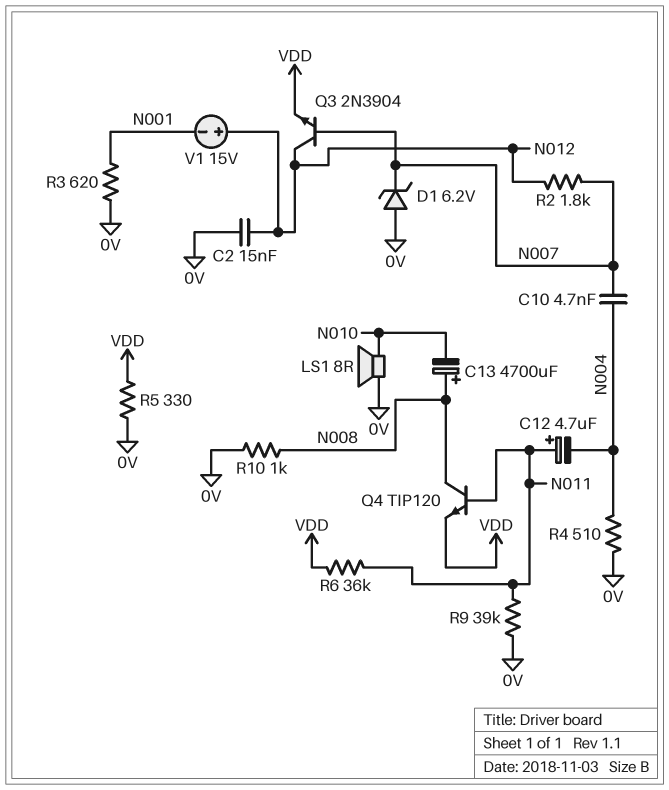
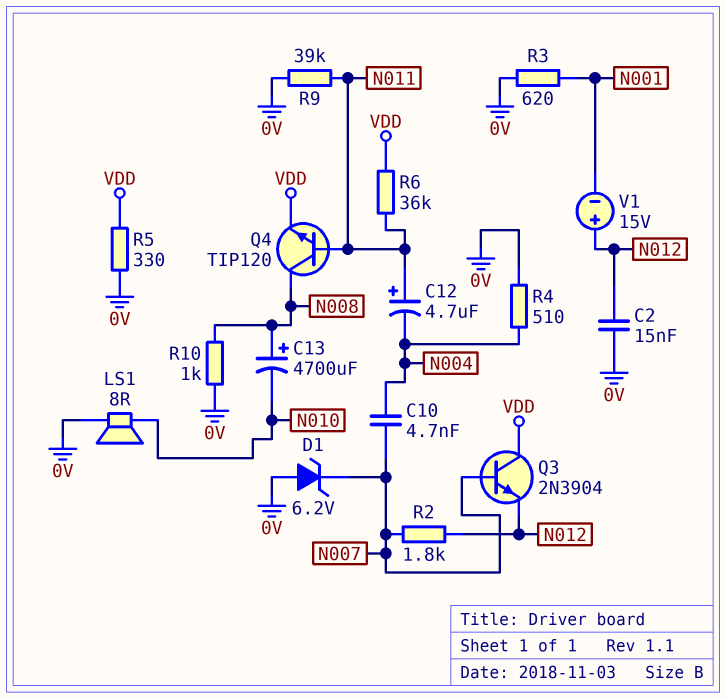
Q3: NPN 2N3904 (B N007, C N012, E VDD) -> NPN 2N3904 (B N007, C VDD, E N012)

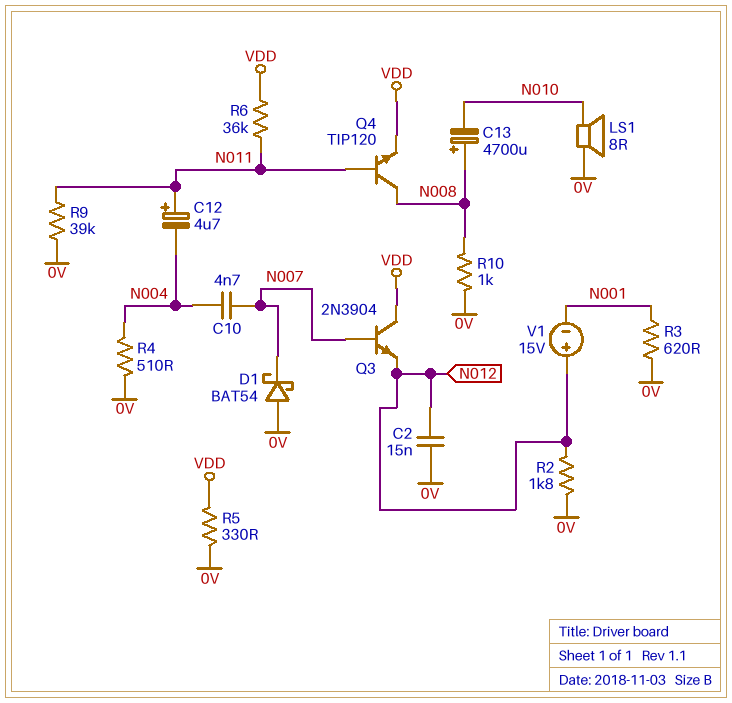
D1: zener 6.2V (A 0V, K N007) -> schottky BAT54 (A 0V, K N007)
R2: 1.8k (N007, N012) -> 1.8k (0V, N012)

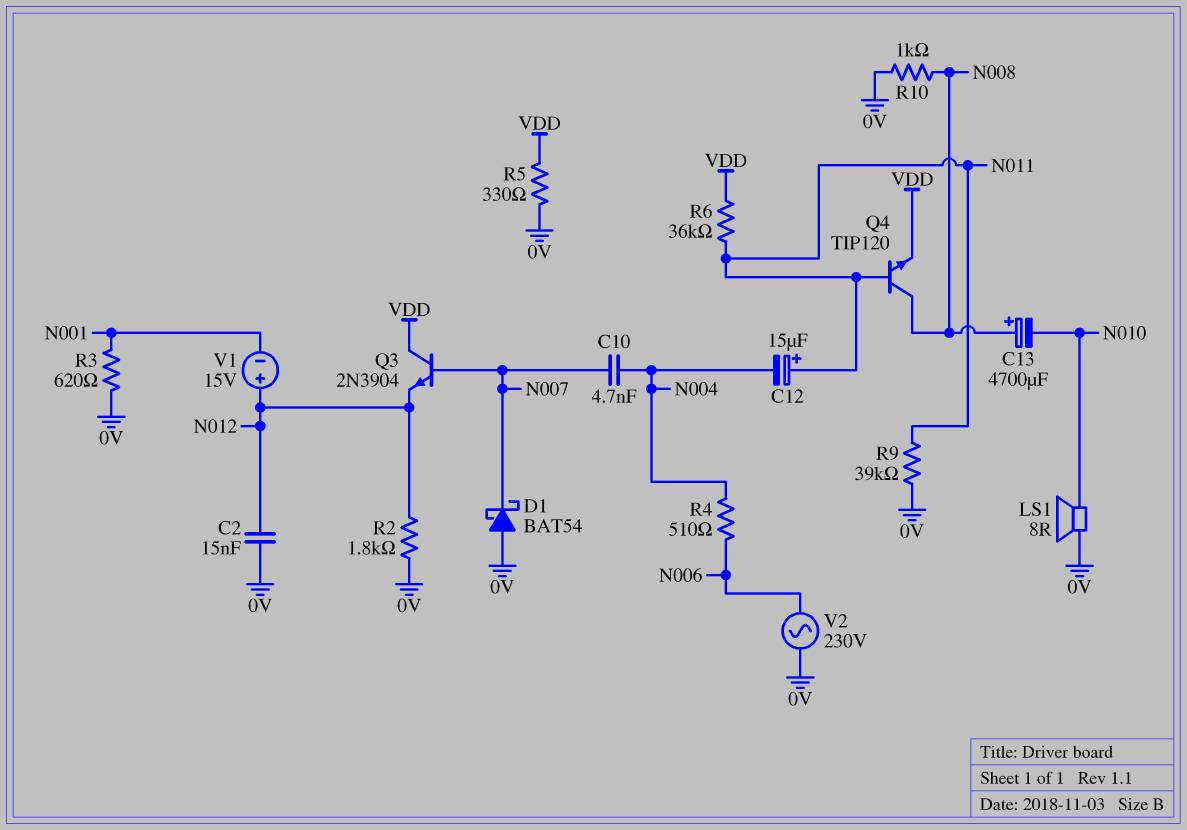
C12: 4.7uF (plus N011, minus N004) -> 15uF (plus N011, minus N004)
R4: 510 (0V, N004) -> 510 (N004, N006)
V2: none -> AC 230V (0V, N006)

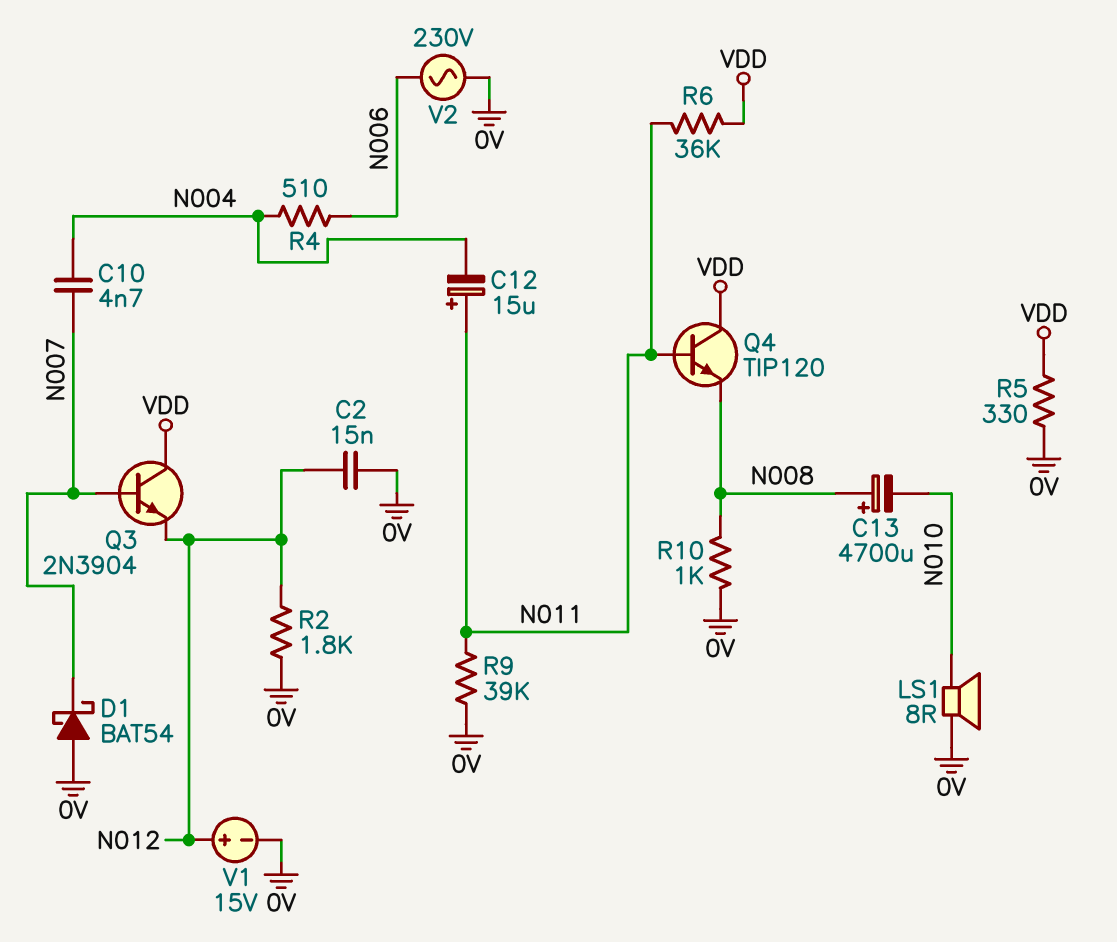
Q4: NPN TIP120 (B N011, C N008, E VDD) -> NPN TIP120 (B N011, C VDD, E N008)
R3: 620 (0V, N001) -> none
V1: 15V (plus N012, minus N001) -> 15V (plus N012, minus 0V)

